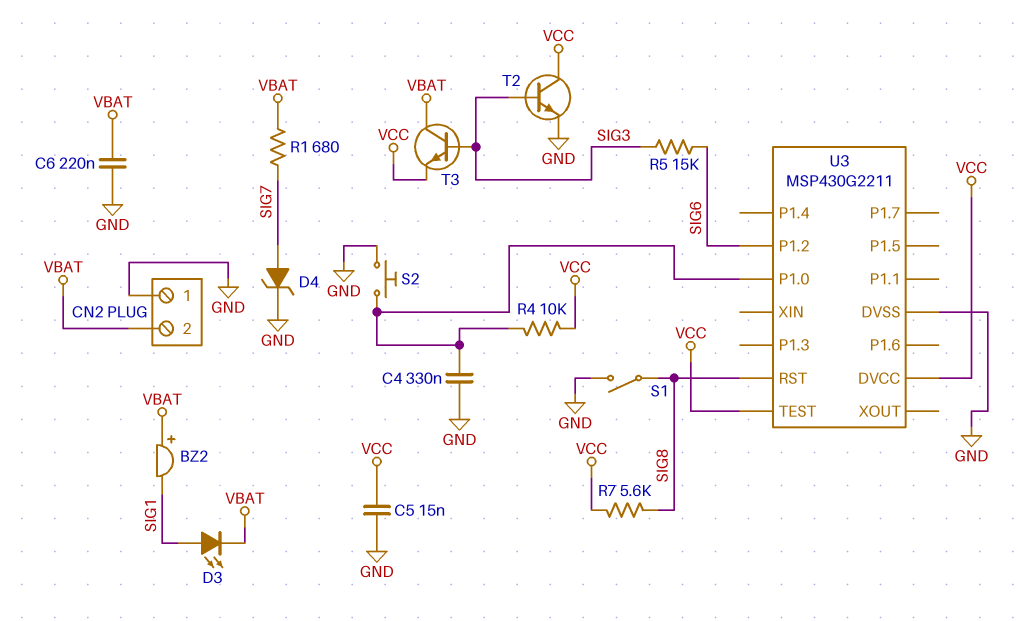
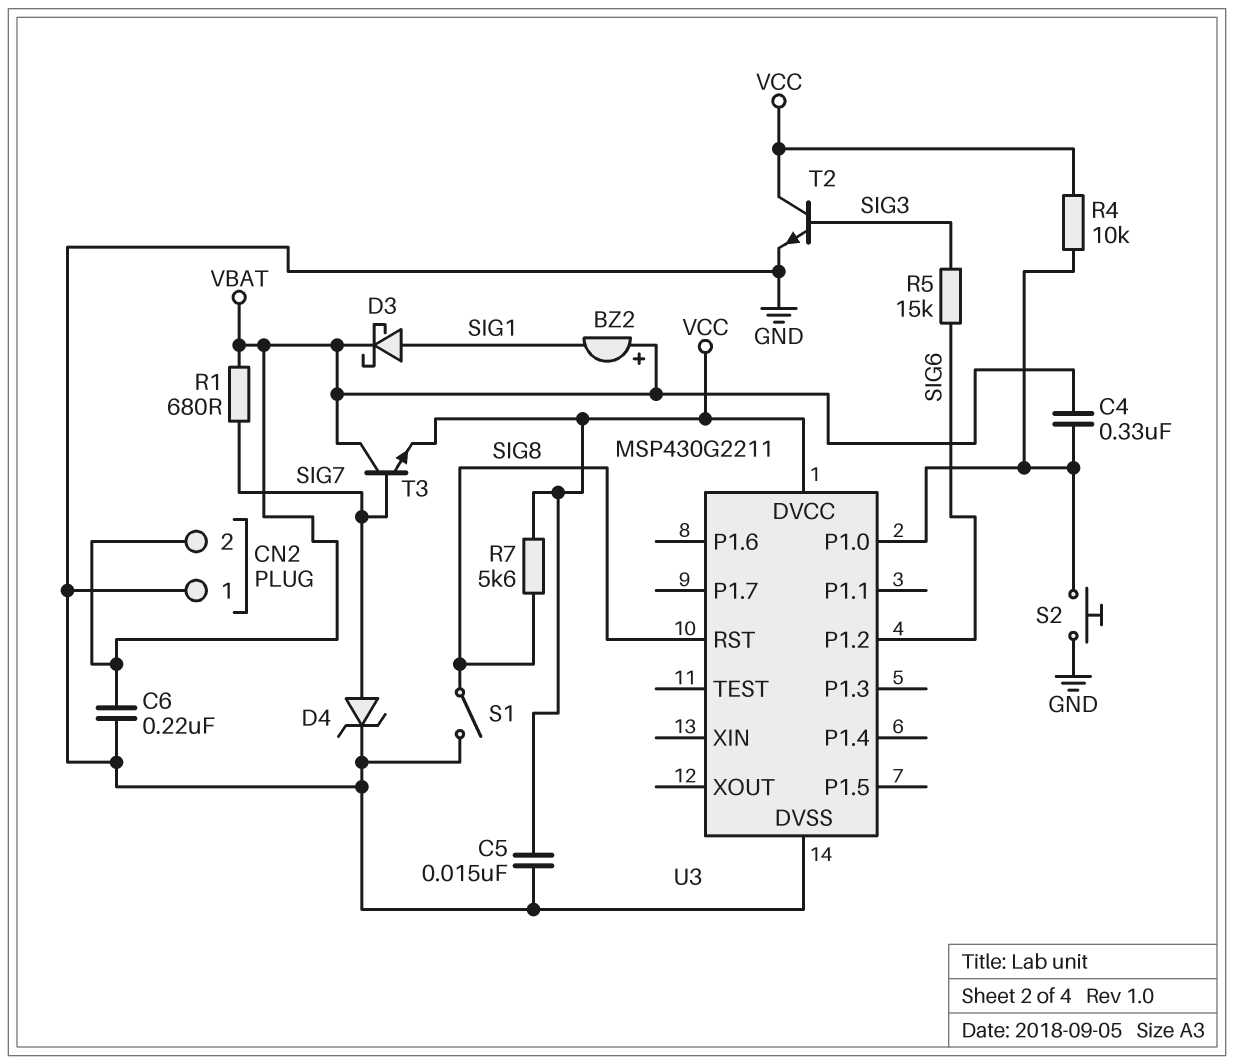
C4: 330nF (GND, U3/P1.0) -> 330nF (U3/P1.0, VBAT)
D3: LED (A SIG1, K VBAT) -> schottky (A SIG1, K VBAT)
T3: NPN (B SIG3, C VBAT, E VCC) -> NPN (B SIG7, C VBAT, E VCC)
U3 pin TEST: VCC -> none

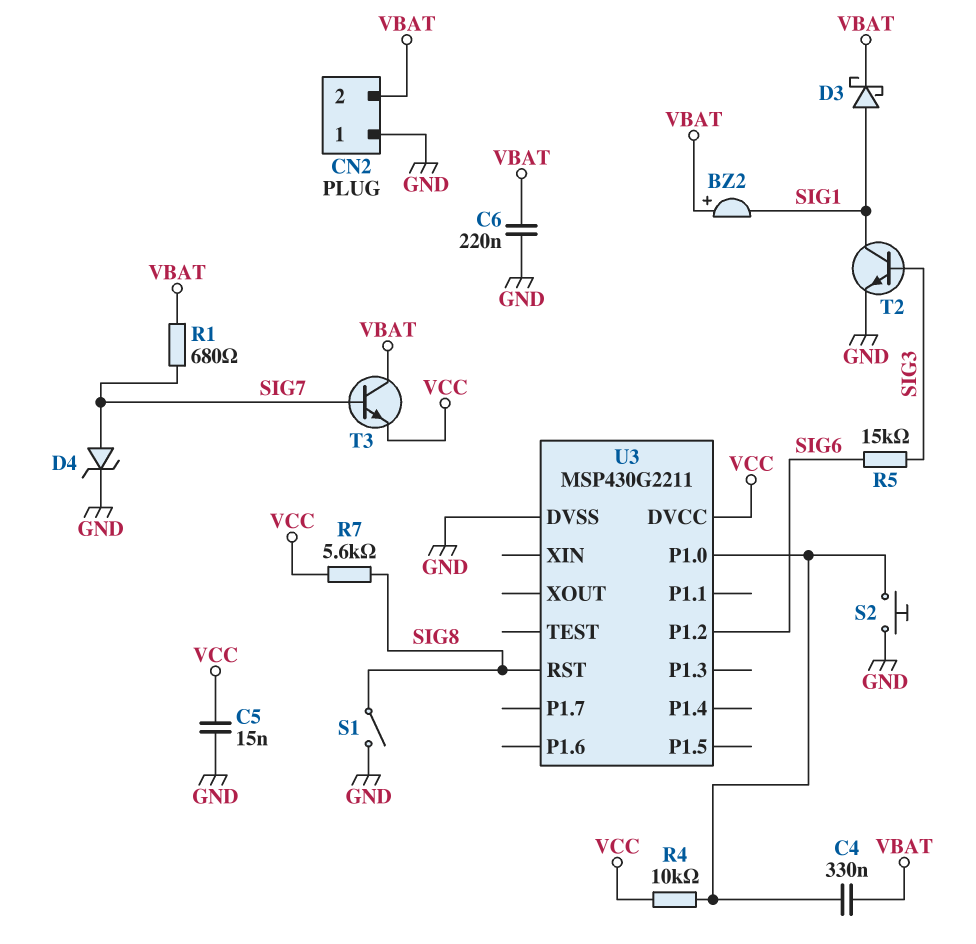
T2: NPN (B SIG3, C VCC, E GND) -> NPN (B SIG3, C SIG1, E GND)

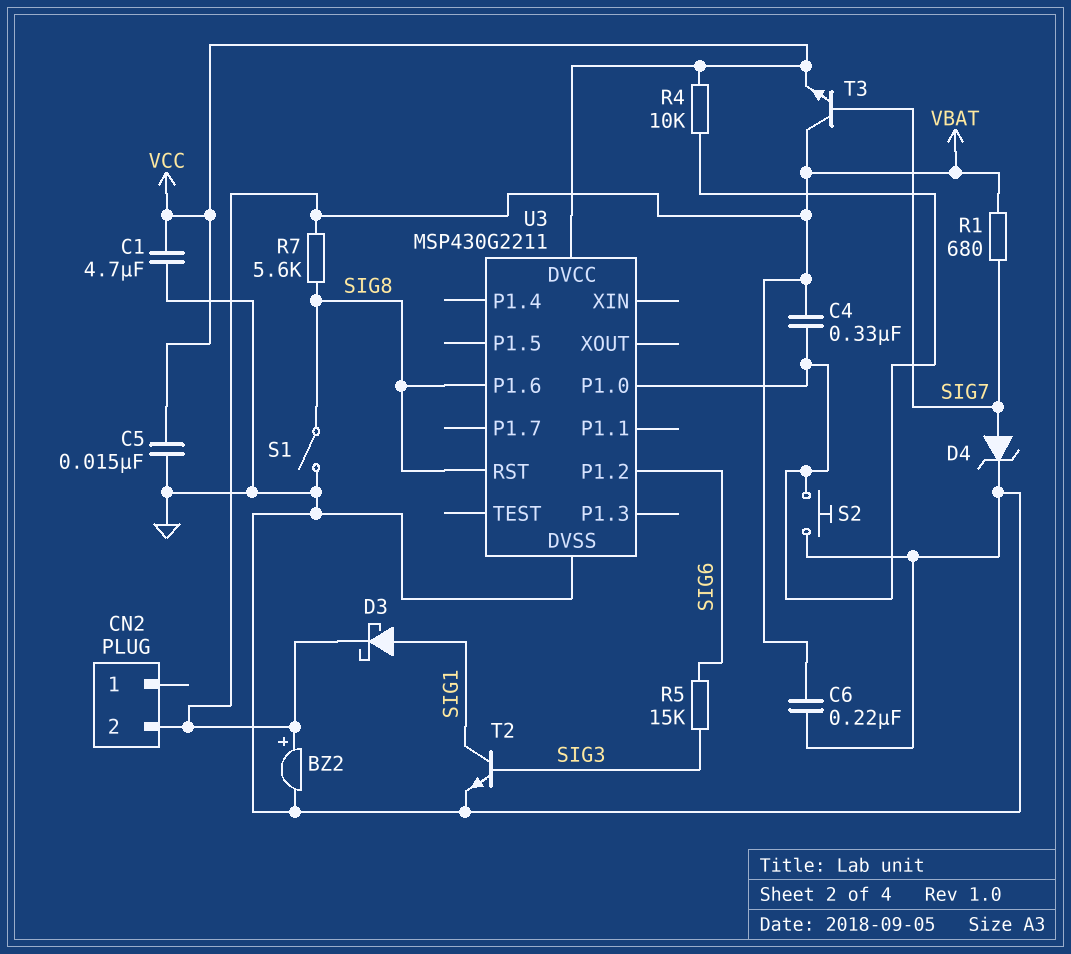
BZ2: buzzer (plus VBAT, minus SIG1) -> buzzer (plus VBAT, minus GND)
C1: none -> 4.7uF (GND, VCC)
CN2 pin 1: GND -> none
R7: 5.6k (SIG8, VCC) -> 5.6k (SIG8, VBAT)
U3 pin P1.6: none -> SIG8

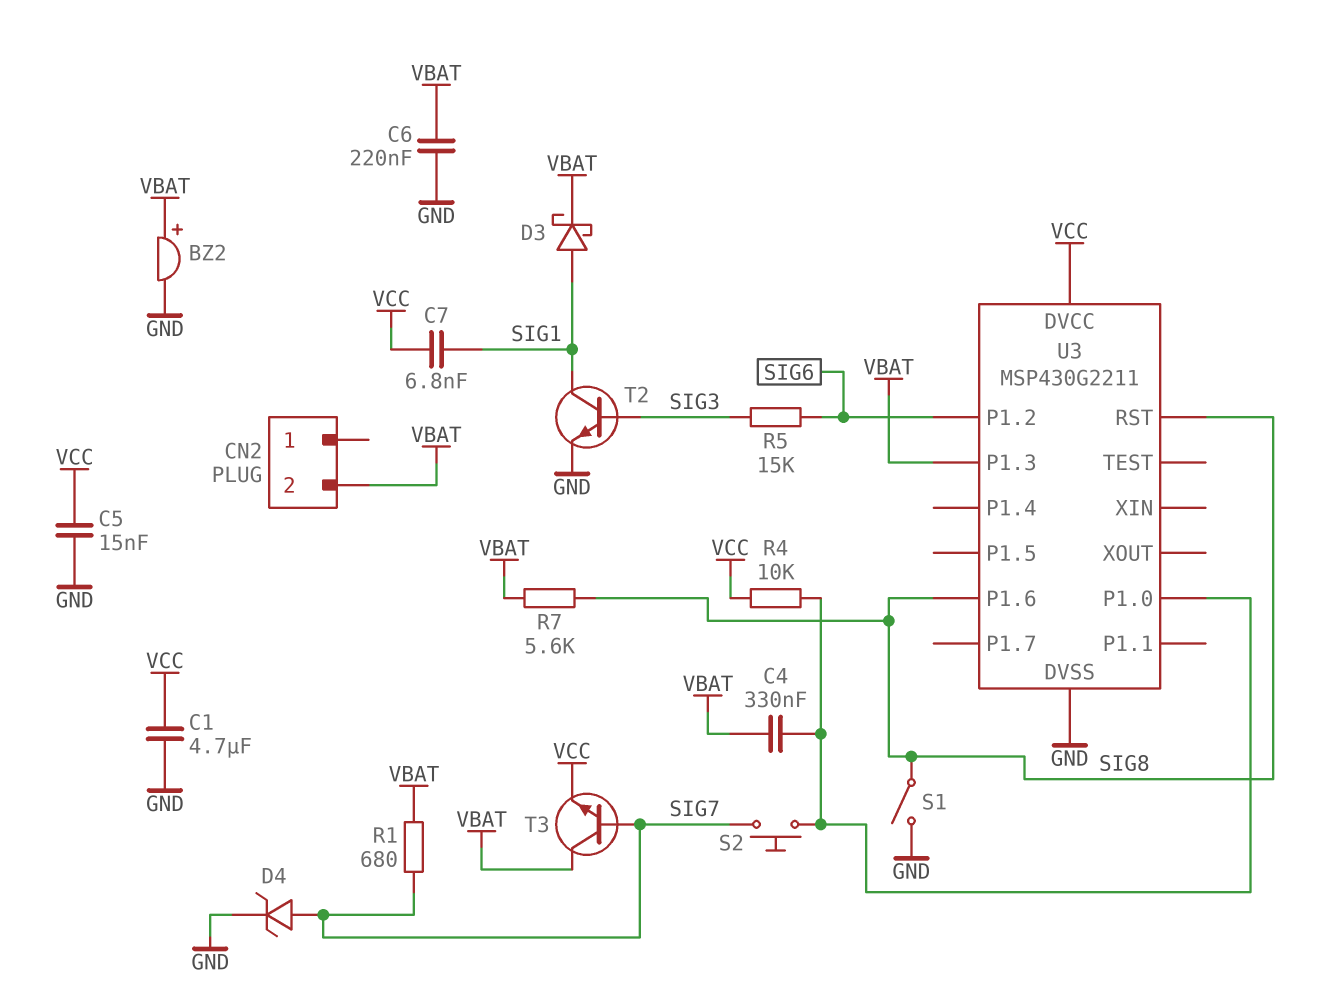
C7: none -> 6.8nF (SIG1, VCC)
S2: button (GND, U3/P1.0) -> button (SIG7, U3/P1.0)
U3 pin P1.3: none -> VBAT

